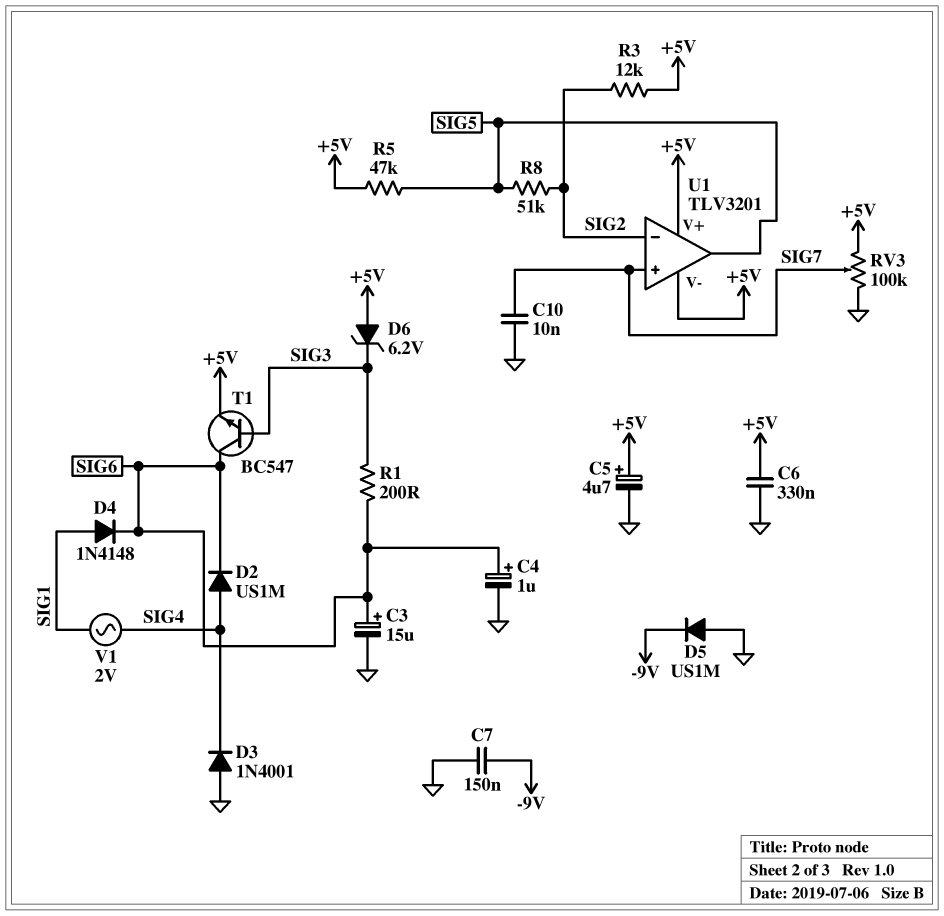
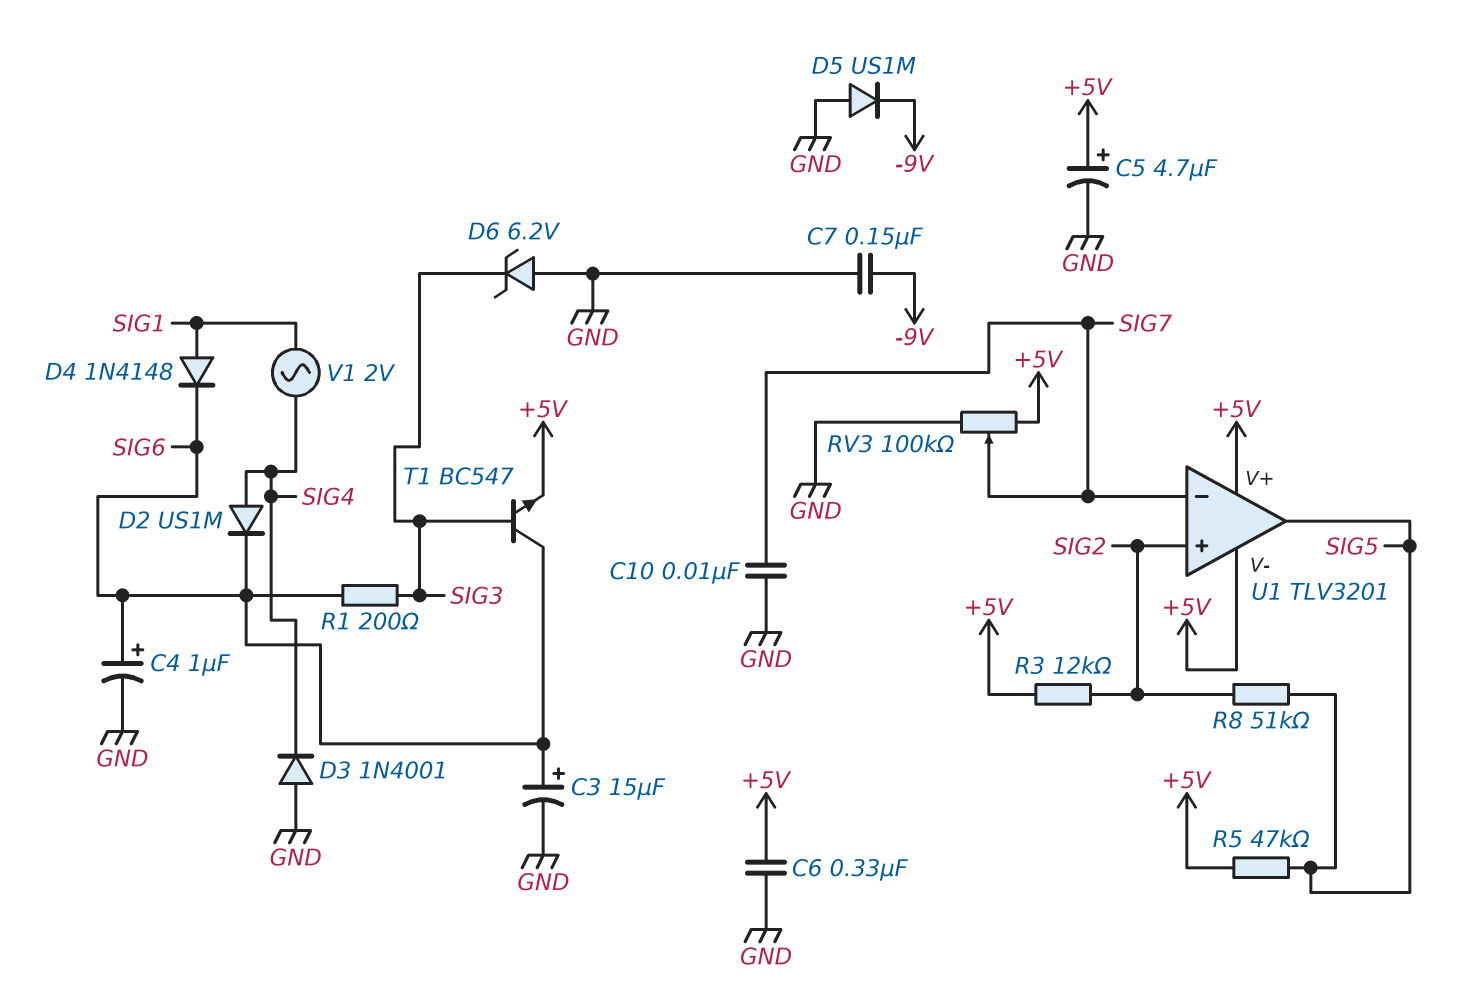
D6: zener 6.2V (A +5V, K SIG3) -> zener 6.2V (A GND, K SIG3)
U1 pin in+: SIG7 -> SIG2
U1 pin in-: SIG2 -> SIG7

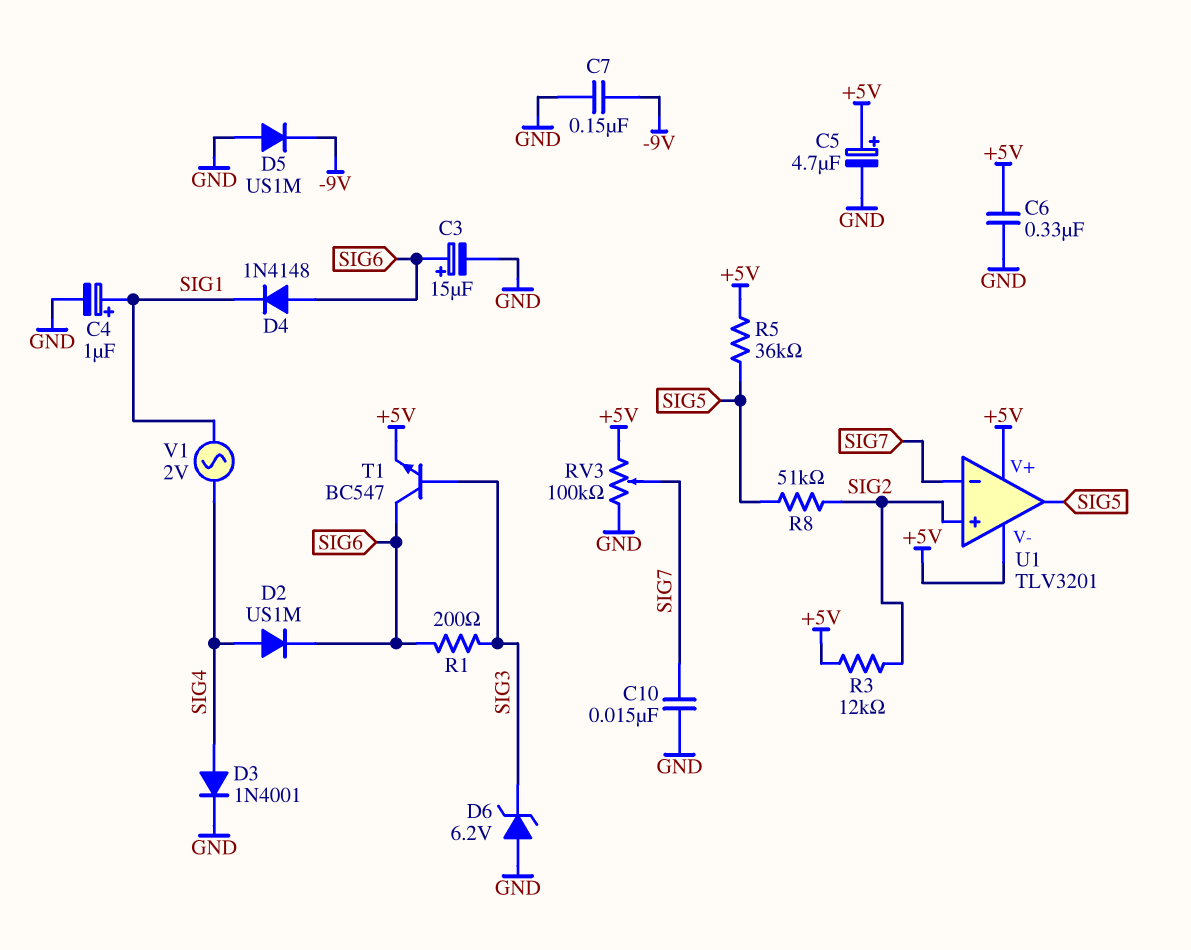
C4: 1uF (plus SIG6, minus GND) -> 1uF (plus SIG1, minus GND)
C10: 10nF (GND, SIG7) -> 15nF (GND, SIG7)
D3: diode 1N4001 (A GND, K SIG4) -> diode 1N4001 (A SIG4, K GND)
D4: diode 1N4148 (A SIG1, K SIG6) -> diode 1N4148 (A SIG6, K SIG1)
R5: 47k (+5V, SIG5) -> 36k (+5V, SIG5)

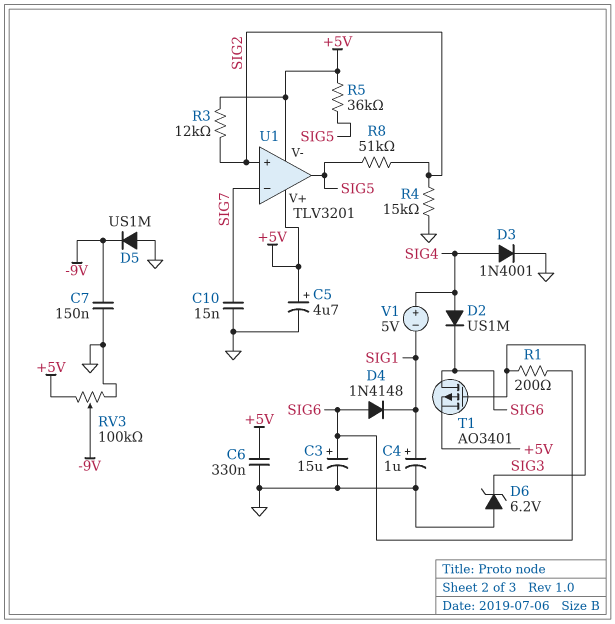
R4: none -> 15k (GND, SIG2)
RV3: 100k (+5V, GND, wiper SIG7) -> 100k (+5V, GND, wiper -9V)
T1: NPN BC547 (B SIG3, C SIG6, E +5V) -> PMOS AO3401 (G SIG3, D SIG6, S +5V)
V1: AC 2V (SIG1, SIG4) -> 5V (plus SIG4, minus SIG1)

